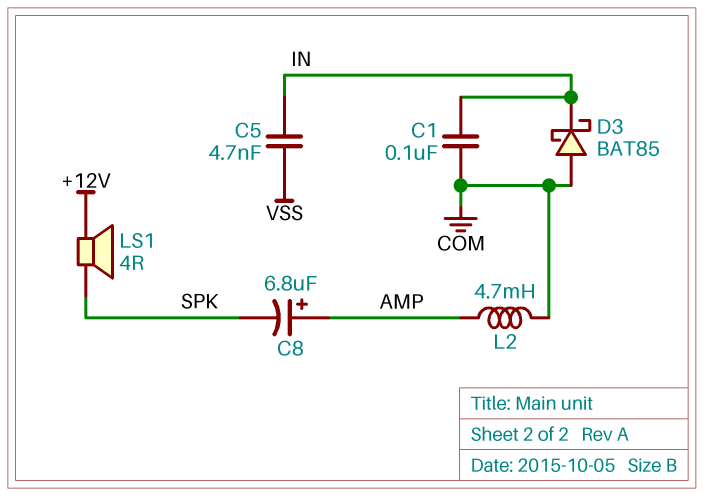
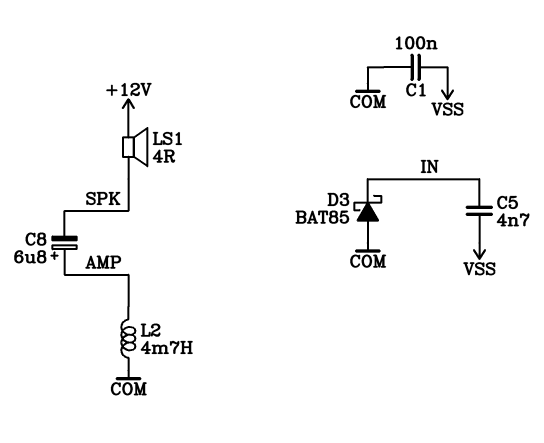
C1: 100nF (COM, IN) -> 100nF (COM, VSS)

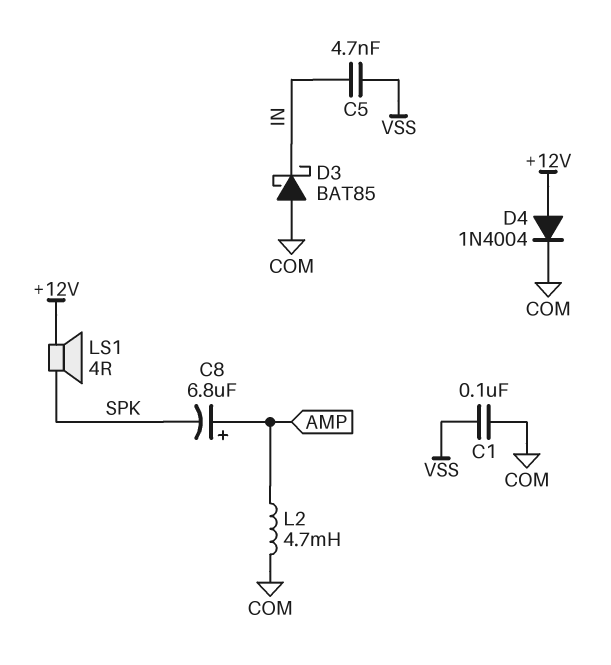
D4: none -> diode 1N4004 (A +12V, K COM)

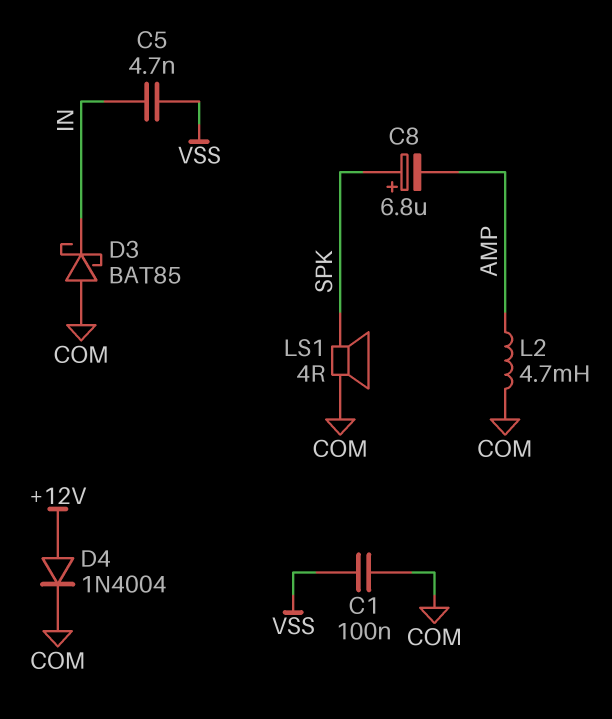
C8: 6.8uF (plus AMP, minus SPK) -> 6.8uF (plus SPK, minus AMP)
LS1: speaker 4R (+12V, SPK) -> speaker 4R (COM, SPK)

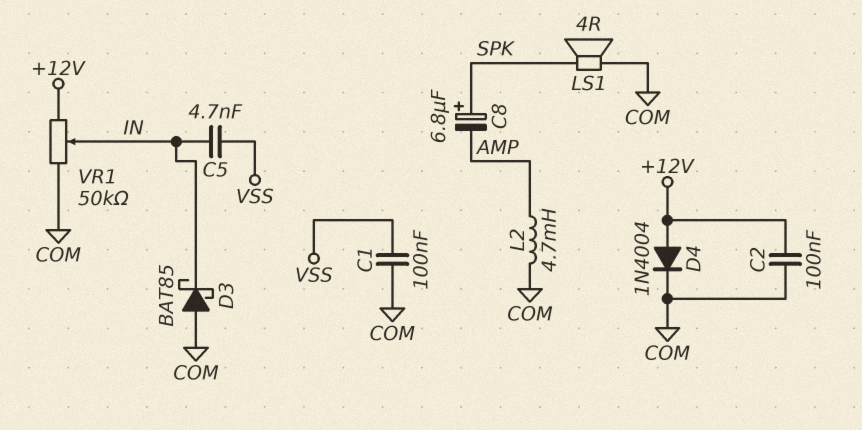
C2: none -> 100nF (+12V, COM)
VR1: none -> 50k (+12V, COM, wiper IN)

